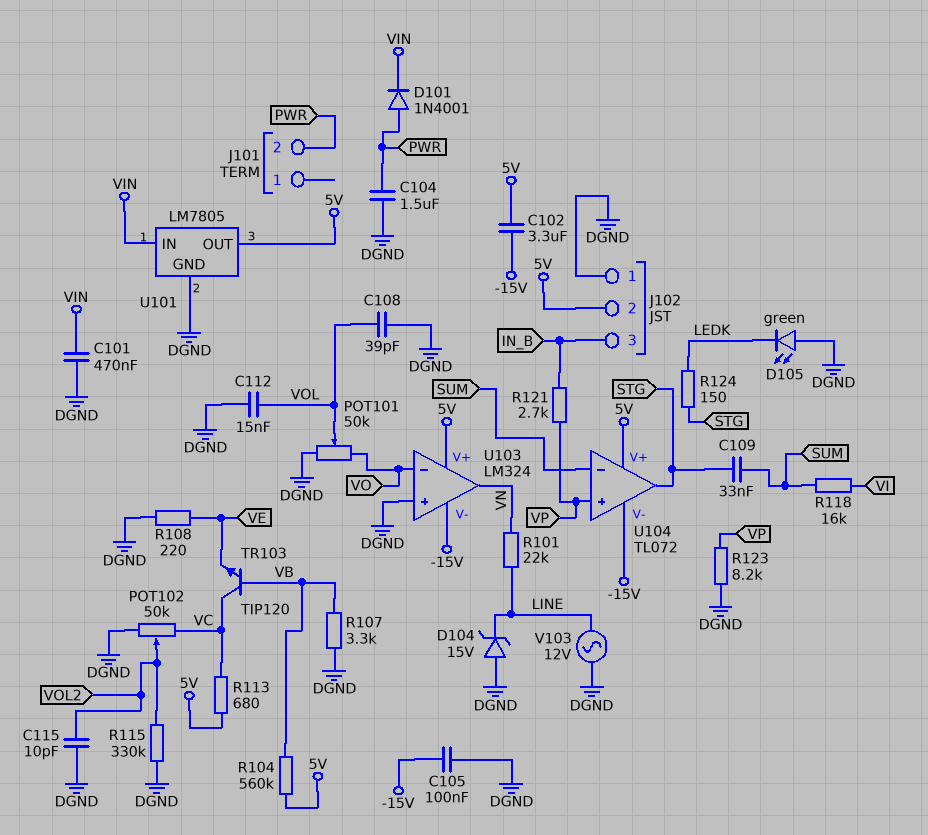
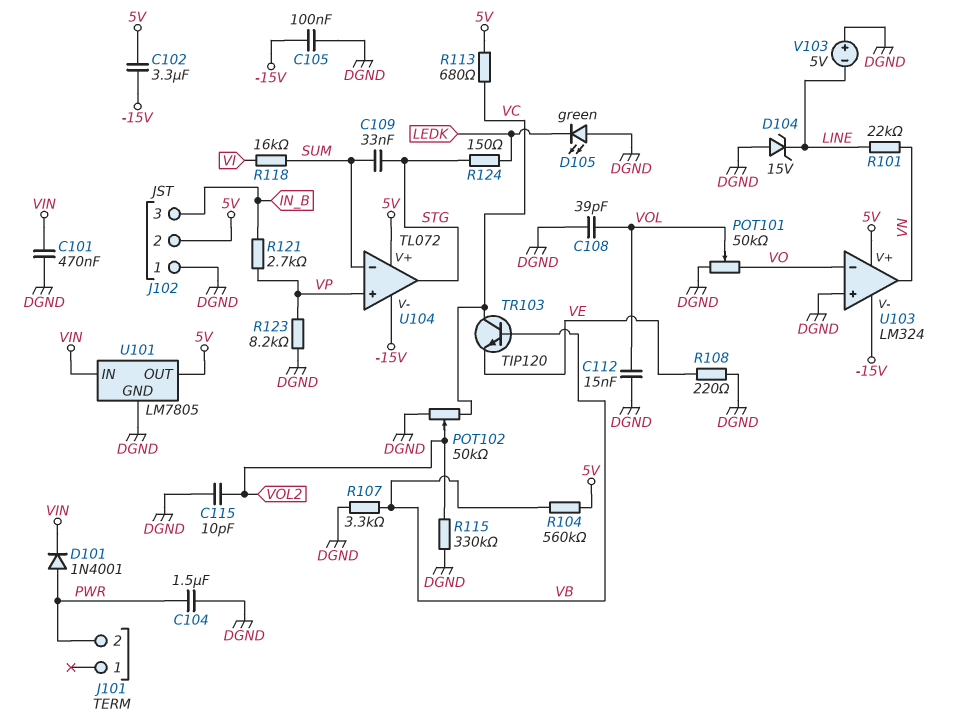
V103: AC 12V (DGND, LINE) -> 5V (plus DGND, minus LINE)

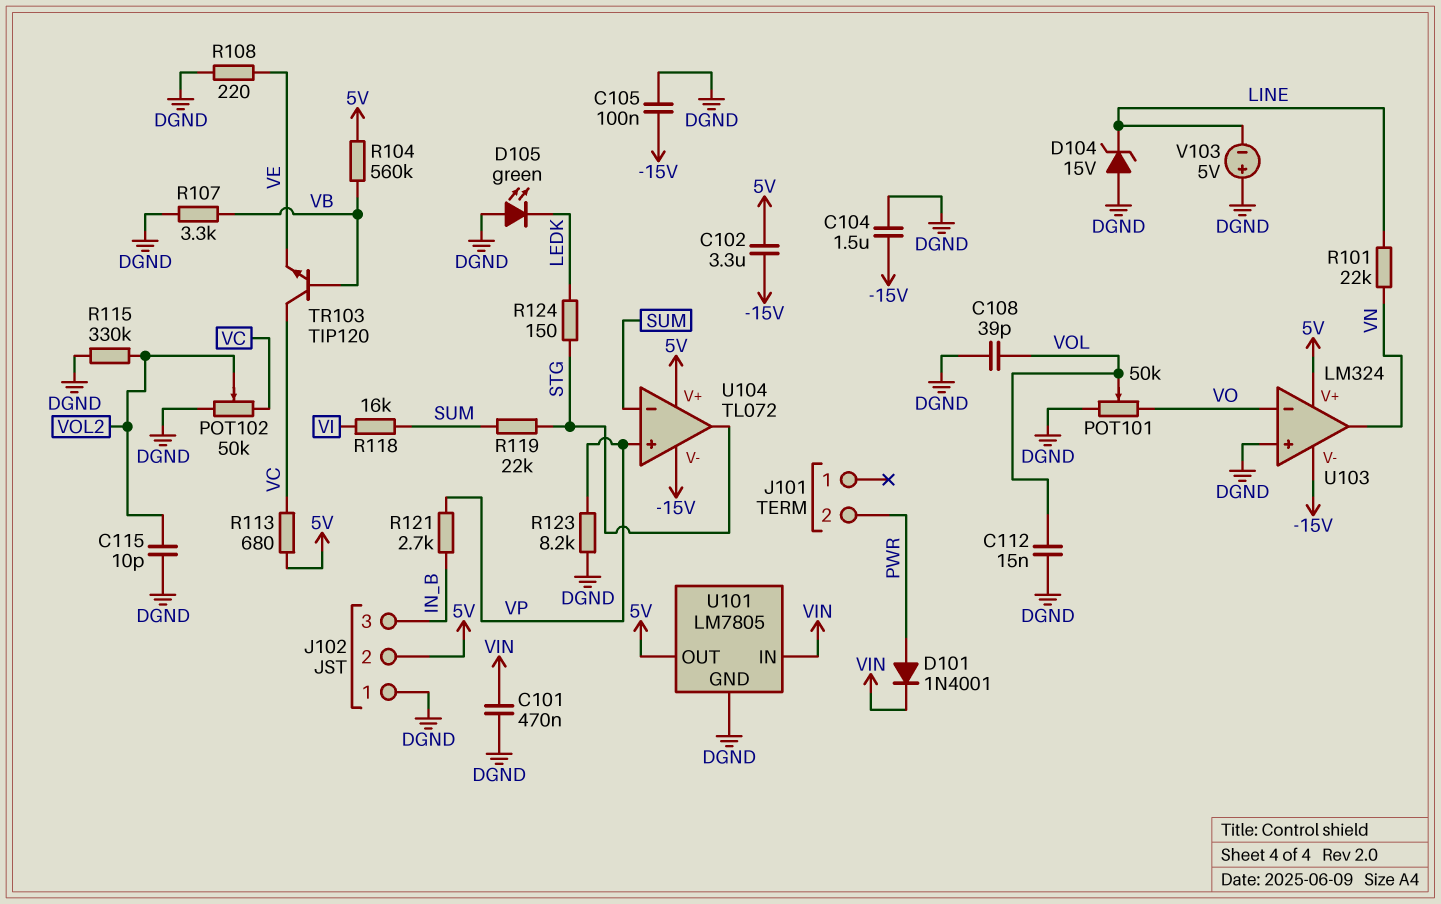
C104: 1.5uF (DGND, PWR) -> 1.5uF (-15V, DGND)
C109: 33nF (STG, SUM) -> none
R119: none -> 22k (STG, SUM)

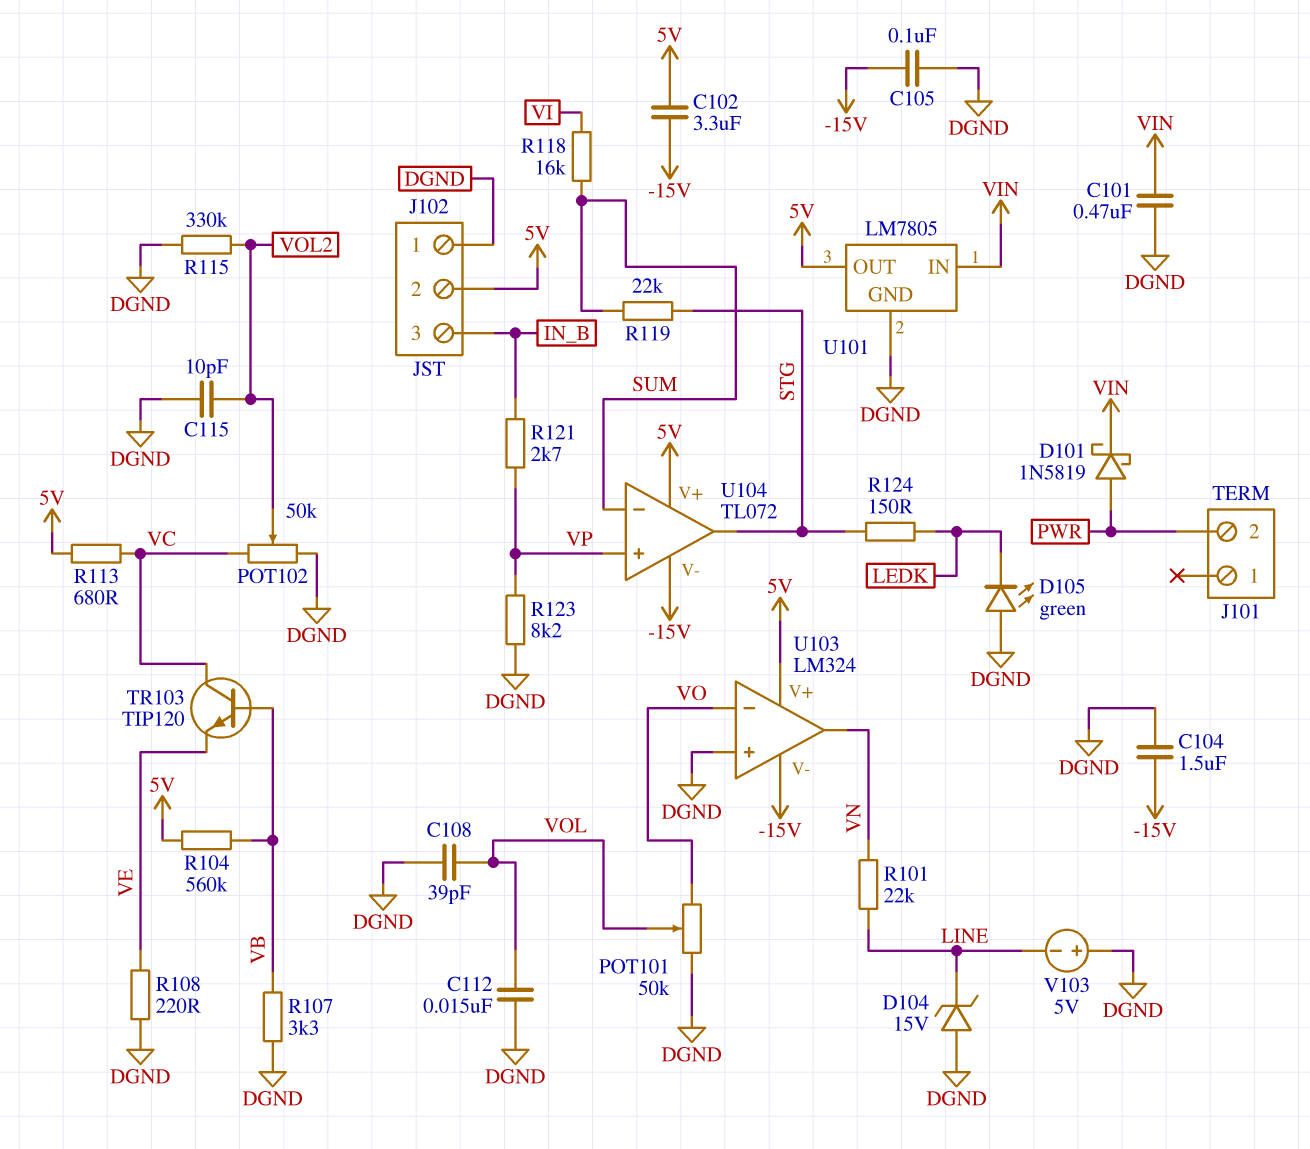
D101: diode 1N4001 (A PWR, K VIN) -> schottky 1N5819 (A PWR, K VIN)

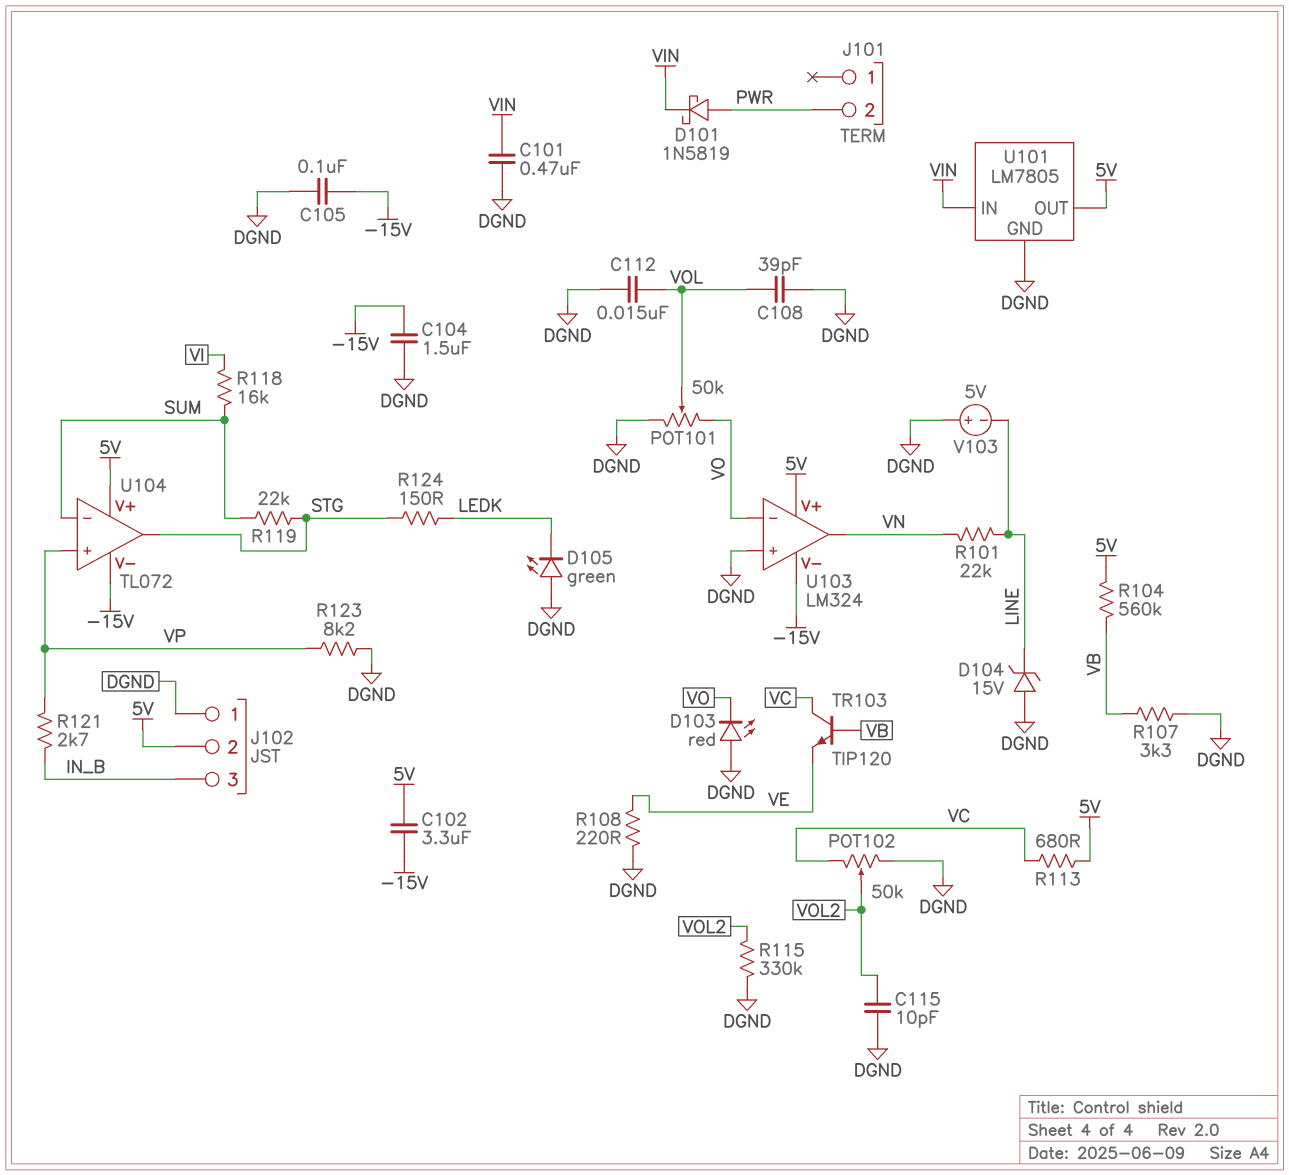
D103: none -> LED red (A DGND, K VO)

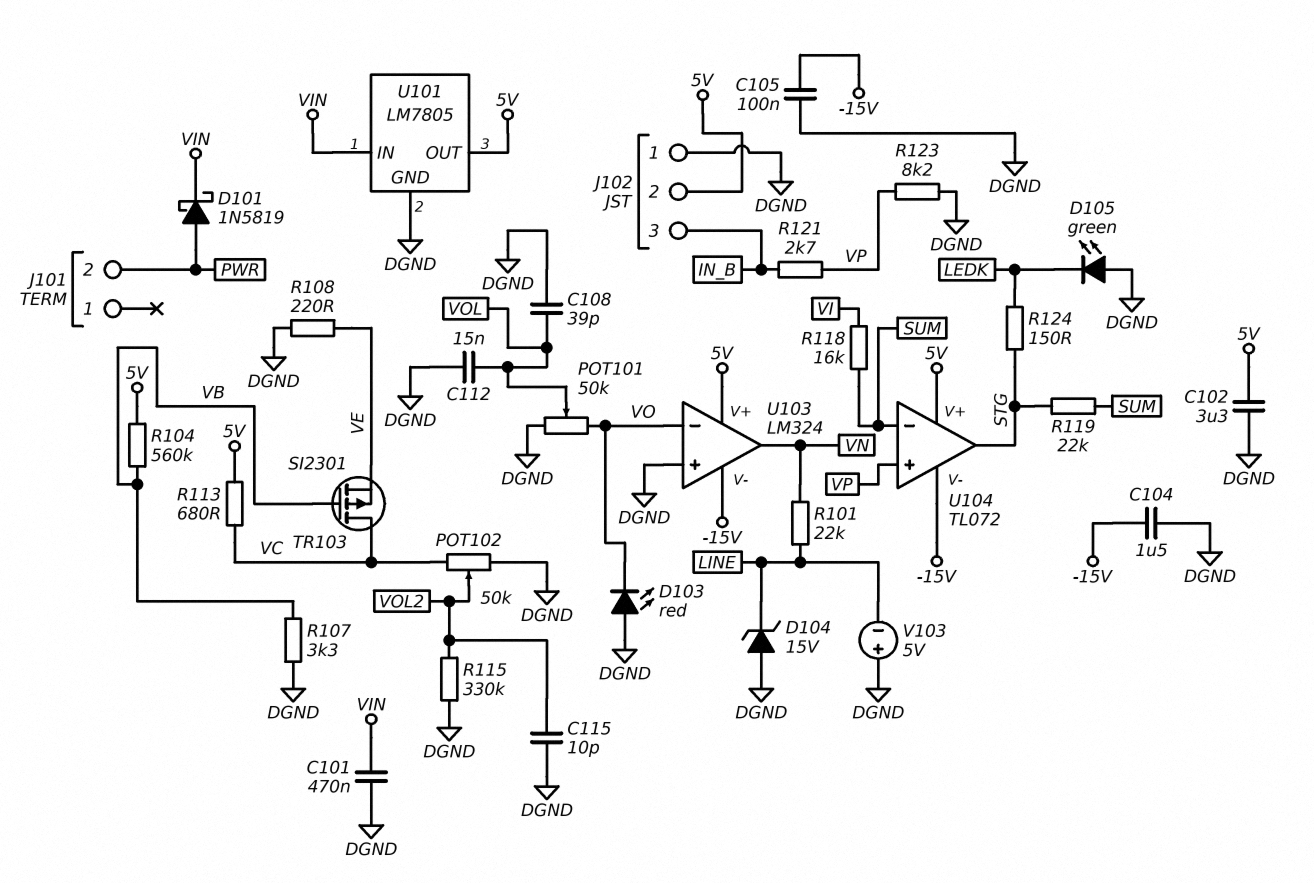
C102: 3.3uF (-15V, 5V) -> 3.3uF (5V, DGND)
TR103: NPN TIP120 (B VB, C VC, E VE) -> PMOS SI2301 (G VB, D VC, S VE)

